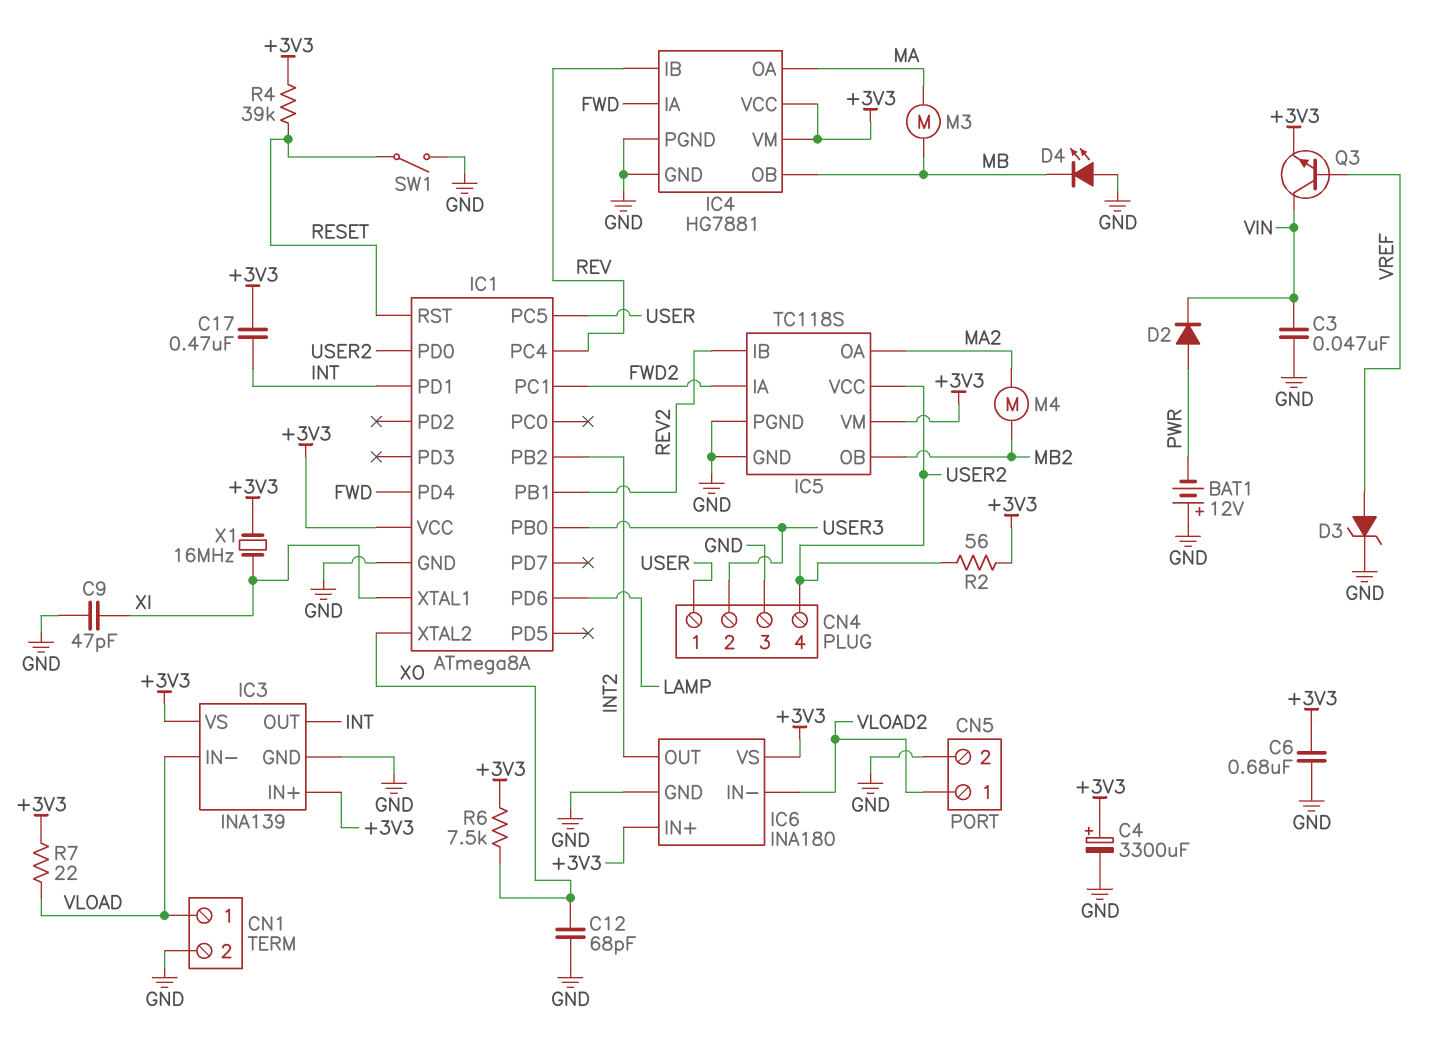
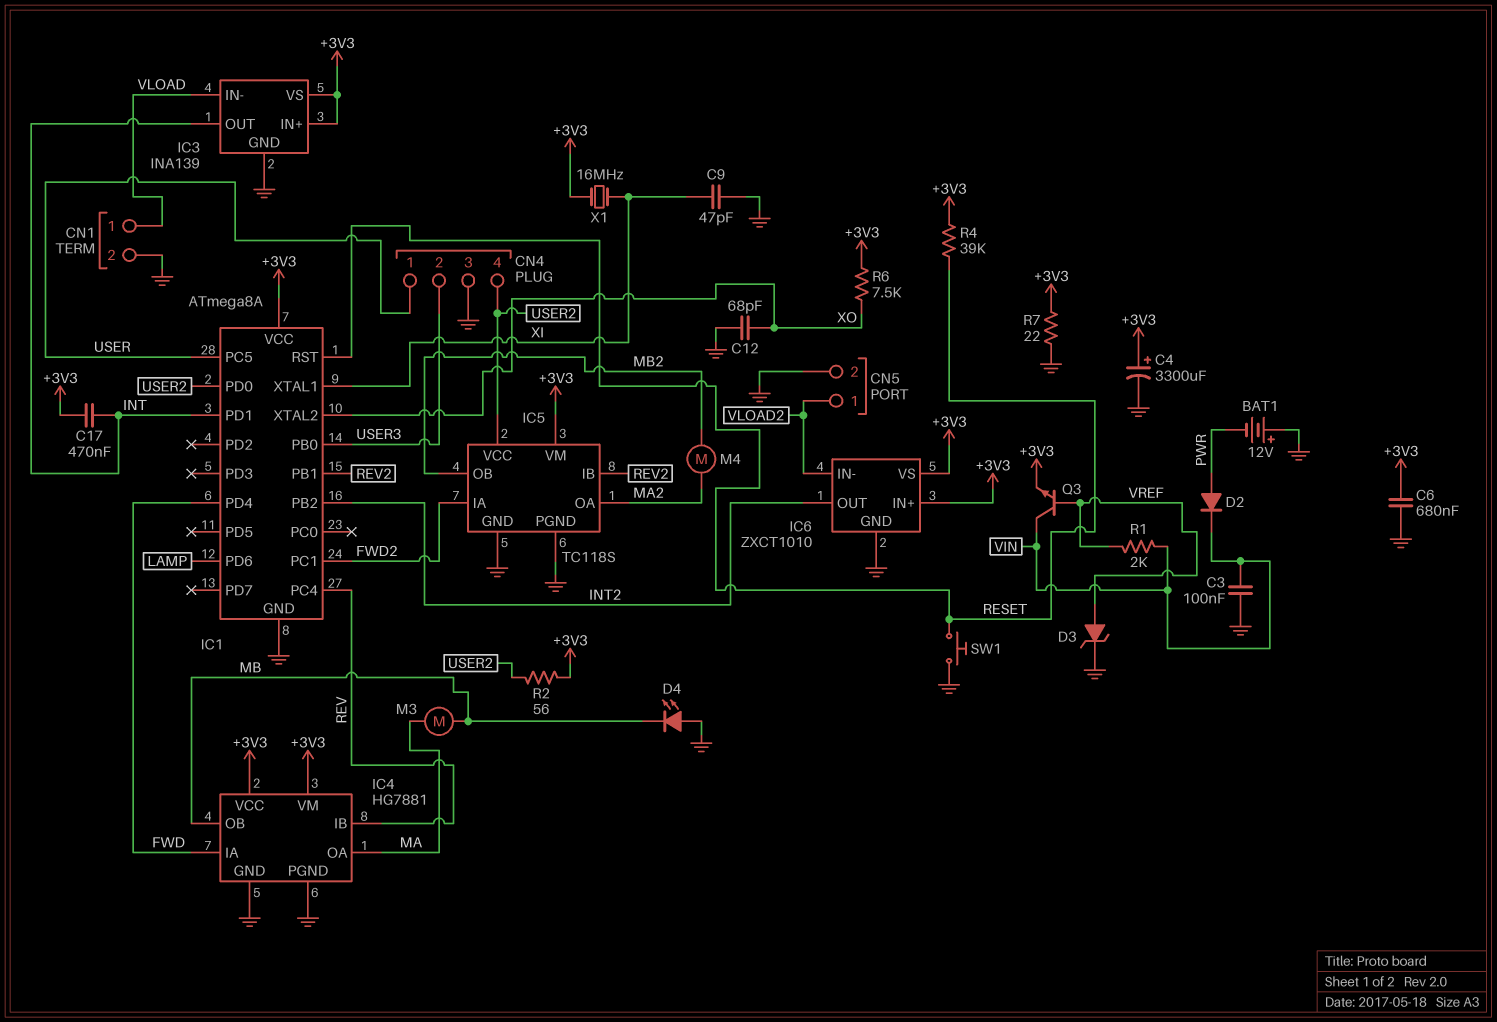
C3: 47nF (GND, VIN) -> 100nF (GND, VIN)
IC6: INA180 -> ZXCT1010
R1: none -> 2k (VIN, VREF)
R7: 22 (+3V3, VLOAD) -> 22 (+3V3, GND)
SW1: switch (GND, RESET) -> button (GND, RESET)

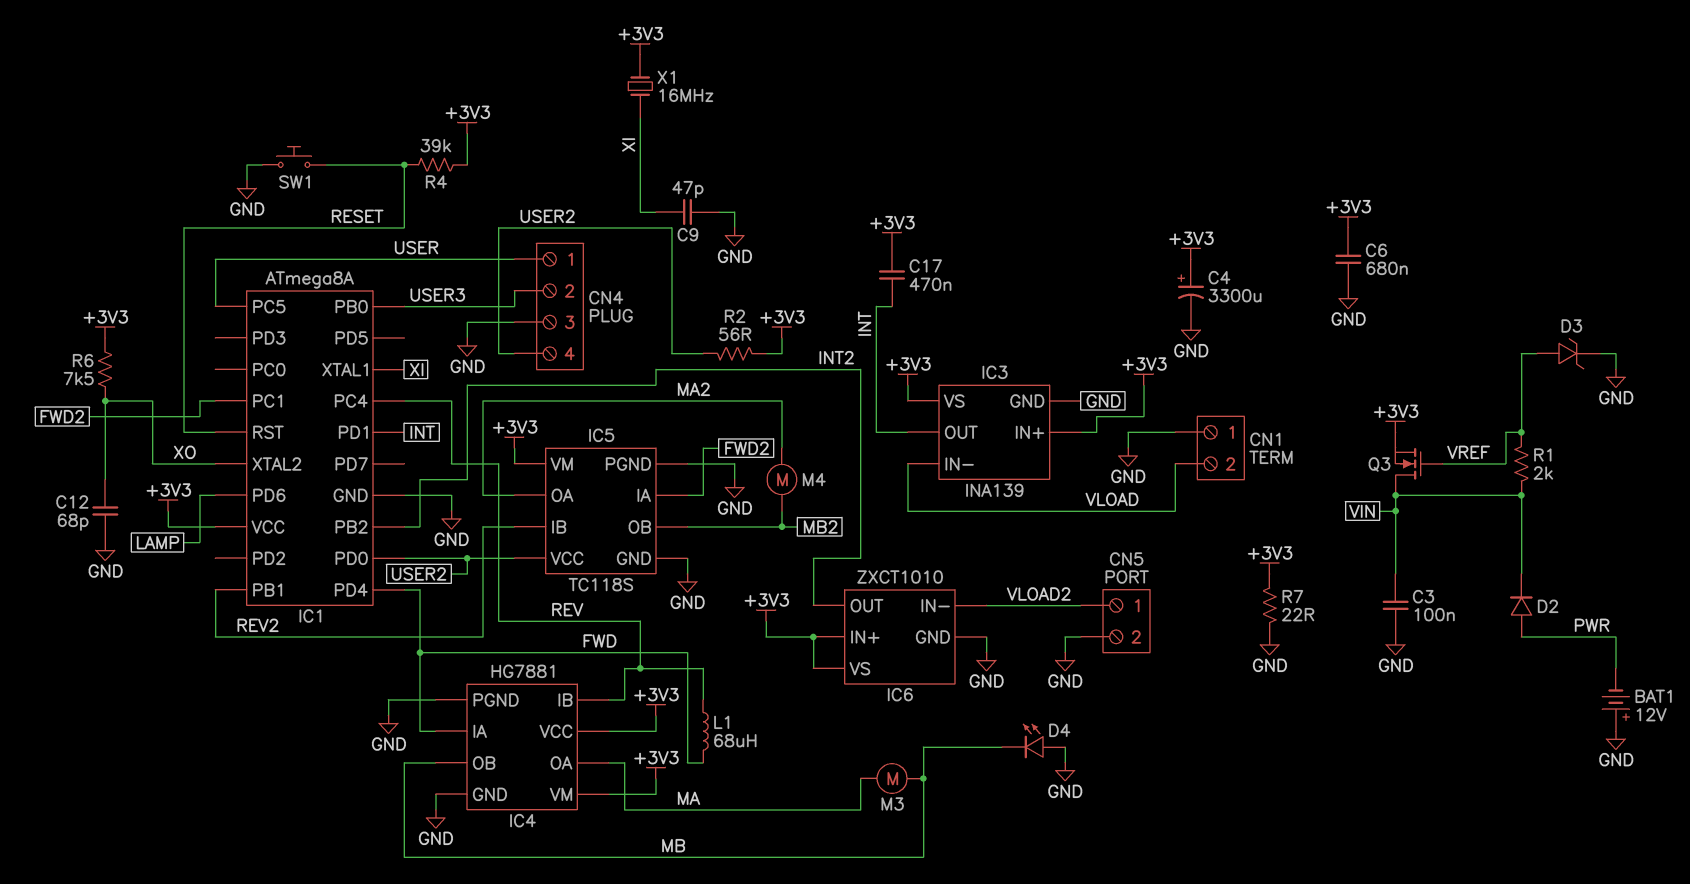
CN1 pin 1: VLOAD -> GND
CN1 pin 2: GND -> VLOAD
L1: none -> 68uH (FWD, REV)
Q3: NPN (B VREF, C VIN, E +3V3) -> NMOS (G VREF, D VIN, S +3V3)

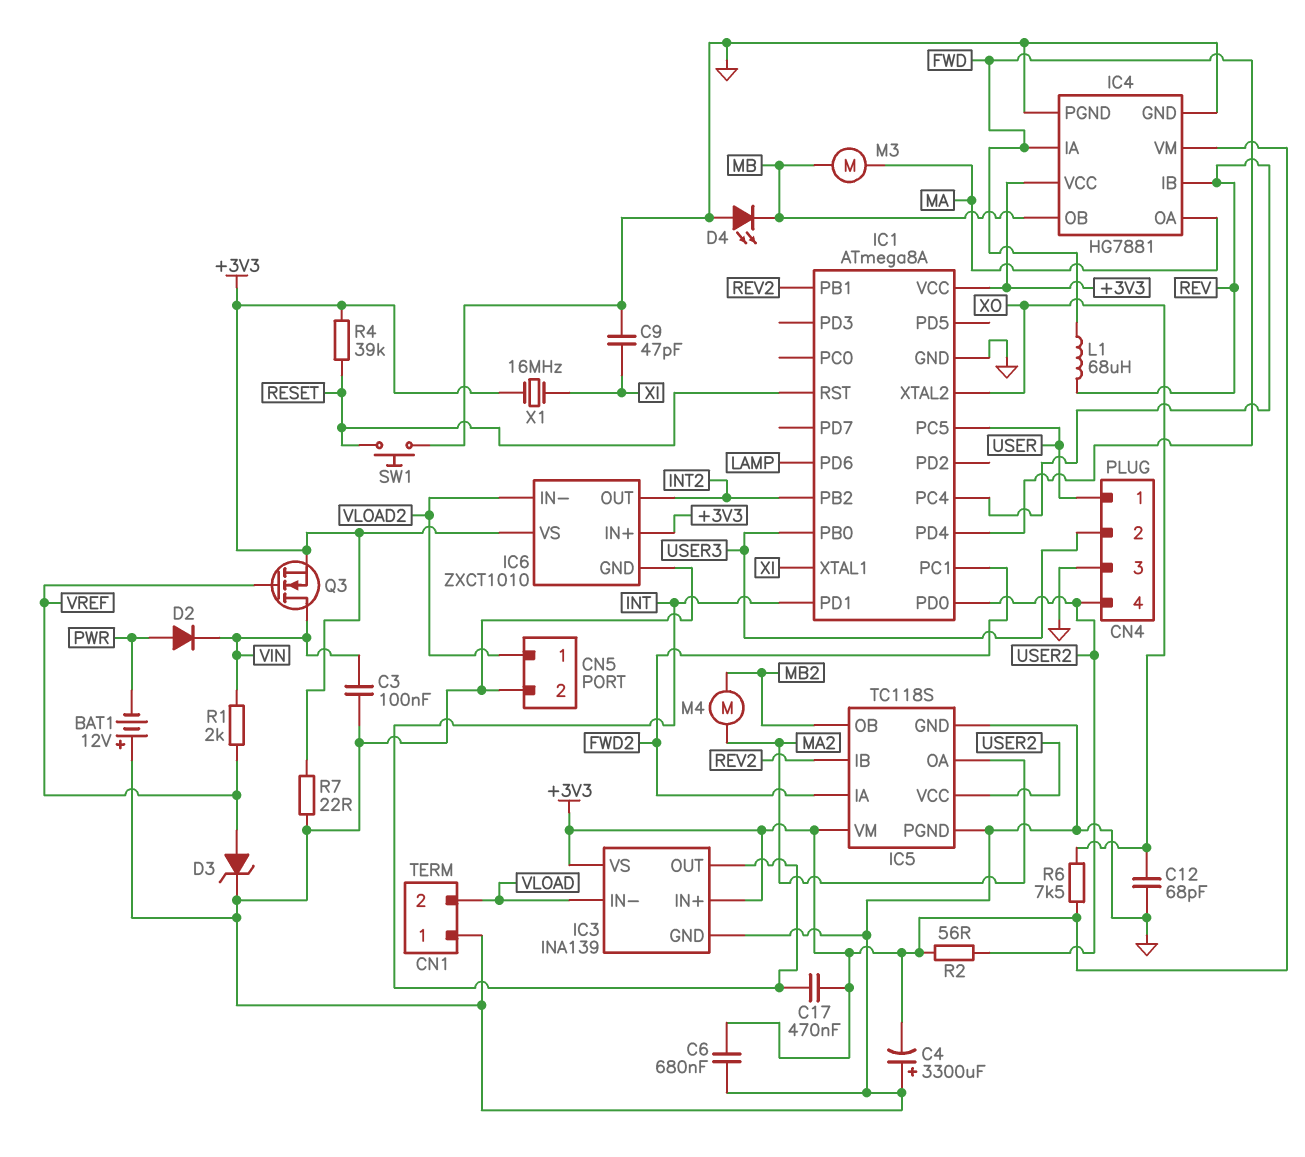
C4: 3300uF (plus +3V3, minus GND) -> 3300uF (plus GND, minus +3V3)

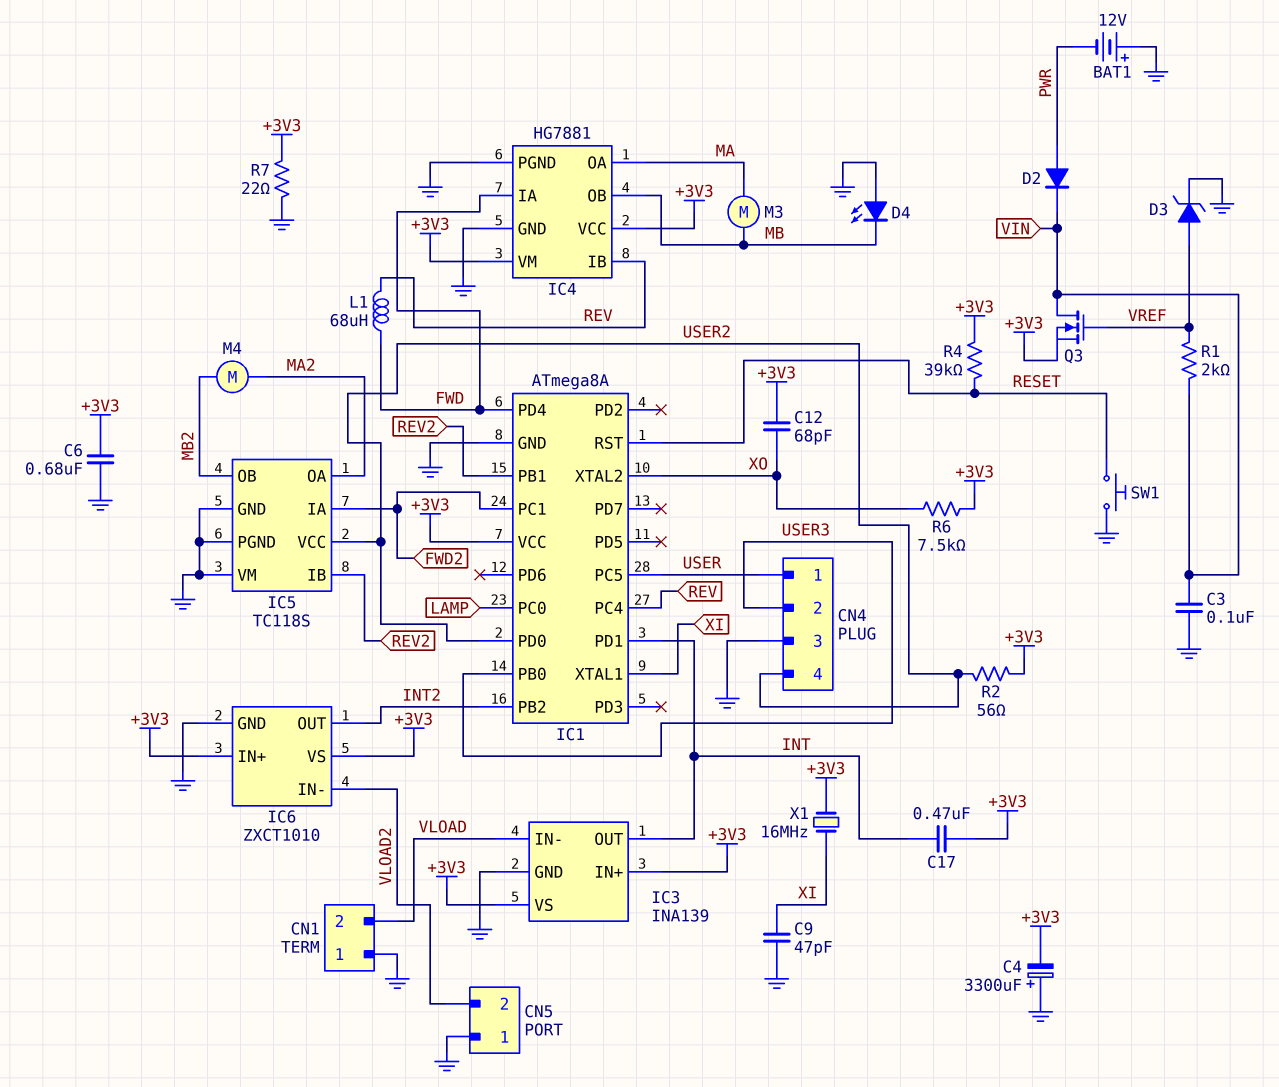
C12: 68pF (GND, XO) -> 68pF (+3V3, XO)
CN5 pin 1: VLOAD2 -> GND
CN5 pin 2: GND -> VLOAD2
IC1 pin PC0: none -> LAMP
IC1 pin PD6: LAMP -> none
IC5 pin VM: +3V3 -> GND

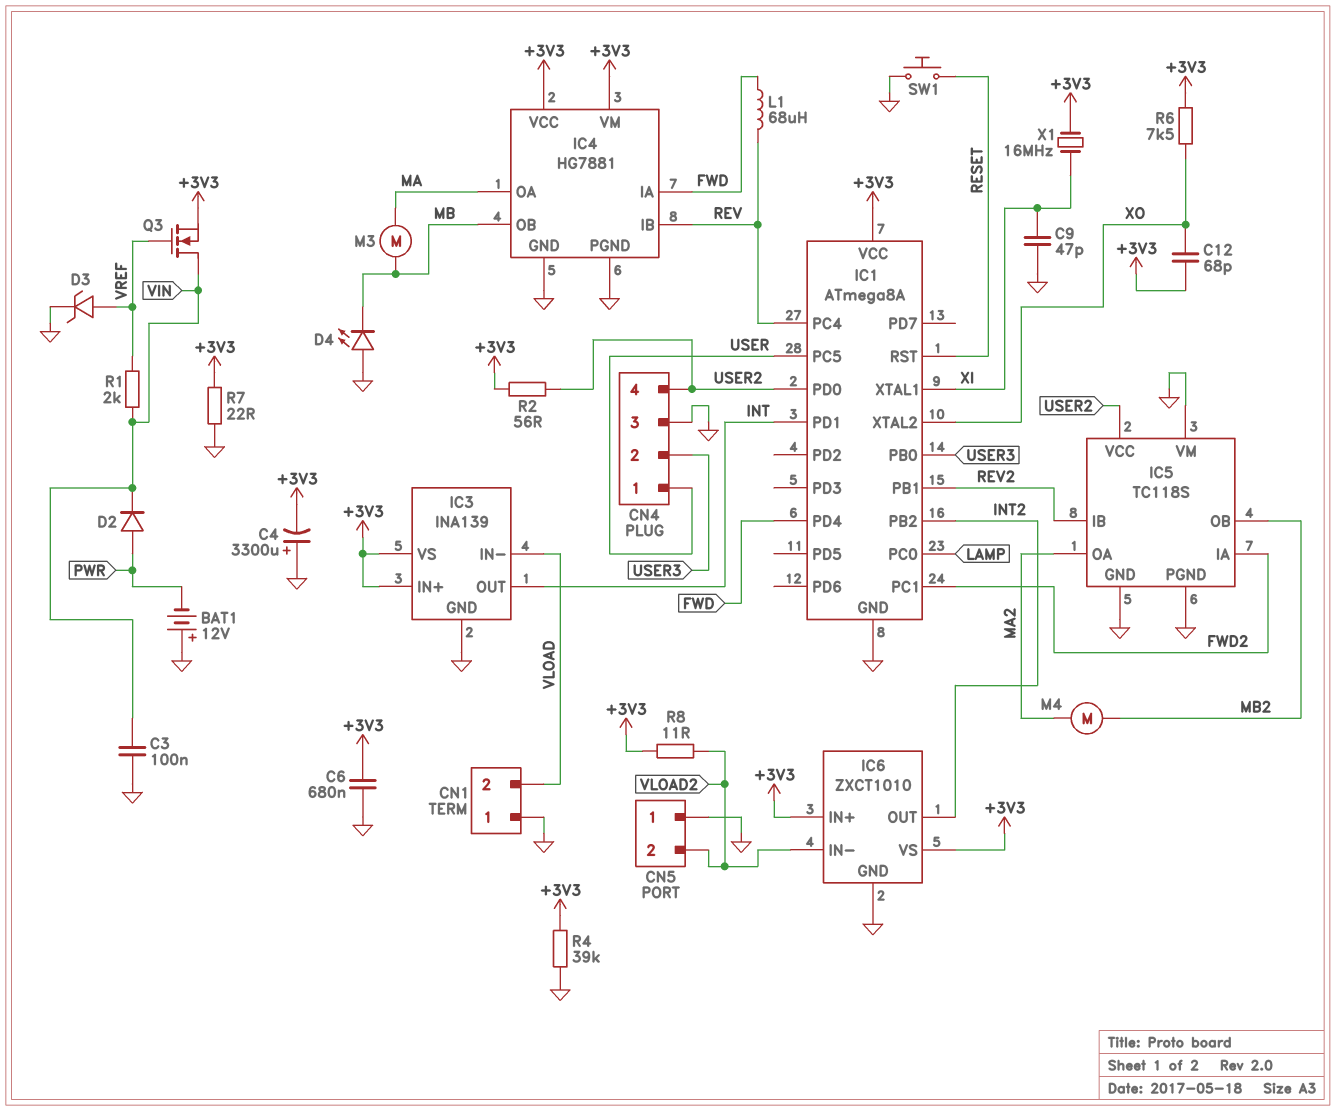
C17: 470nF (+3V3, INT) -> none
R4: 39k (+3V3, RESET) -> 39k (+3V3, GND)
R8: none -> 11 (+3V3, VLOAD2)

